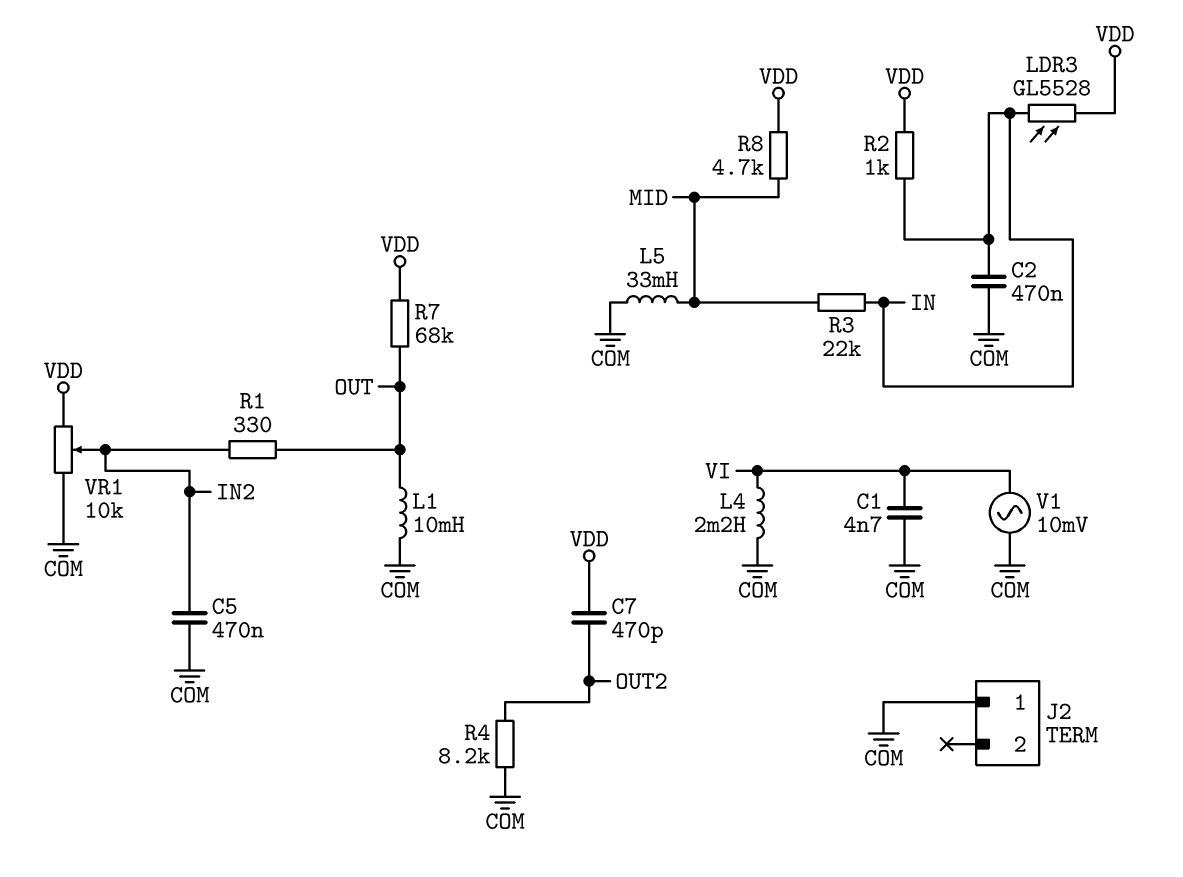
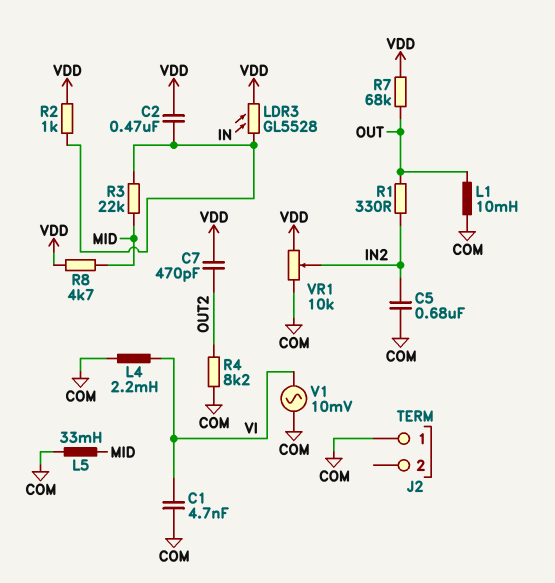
C2: 470nF (COM, IN) -> 470nF (IN, VDD)
C5: 470nF (COM, IN2) -> 680nF (COM, IN2)

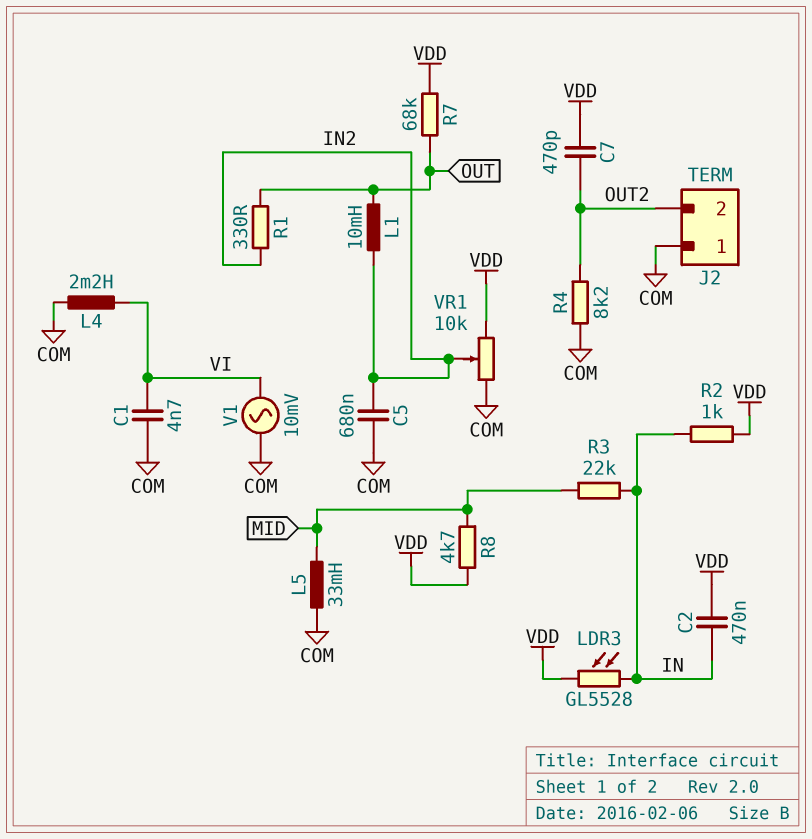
J2 pin 2: none -> OUT2
L1: 10mH (COM, OUT) -> 10mH (IN2, OUT)

